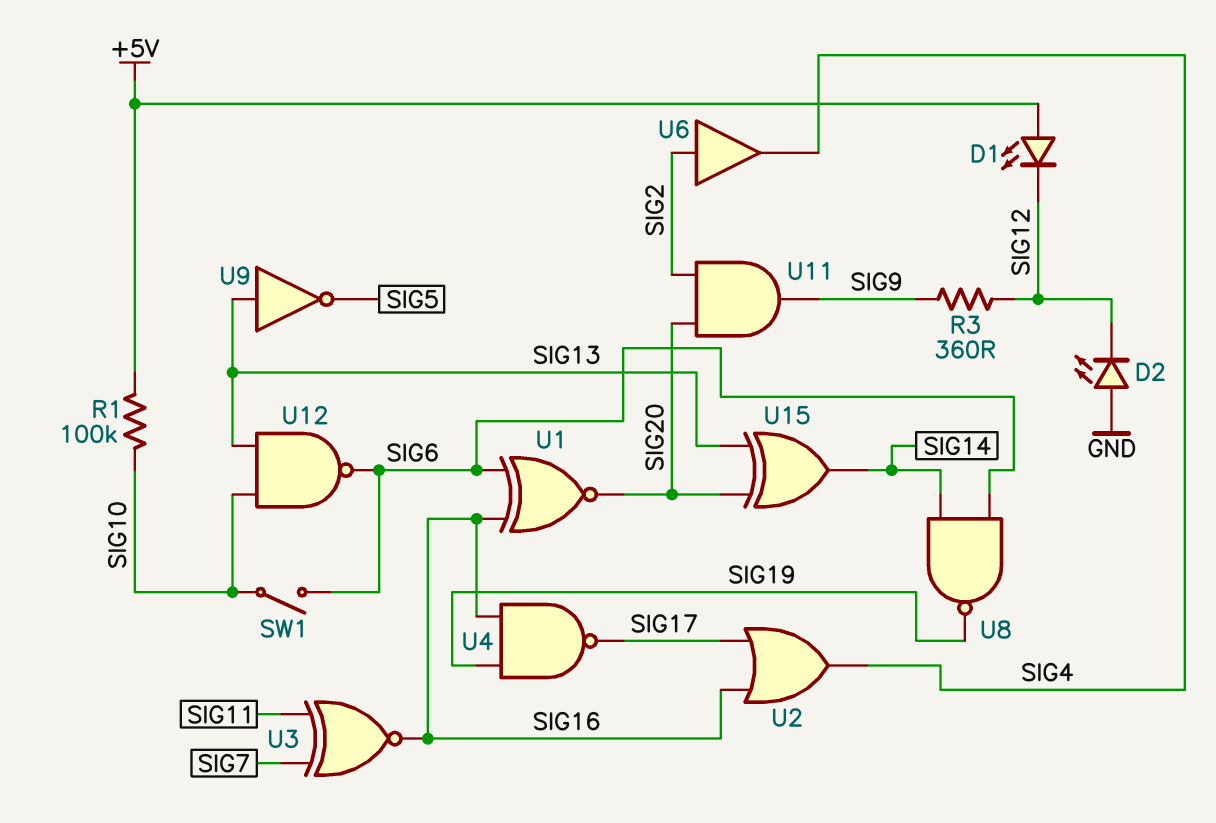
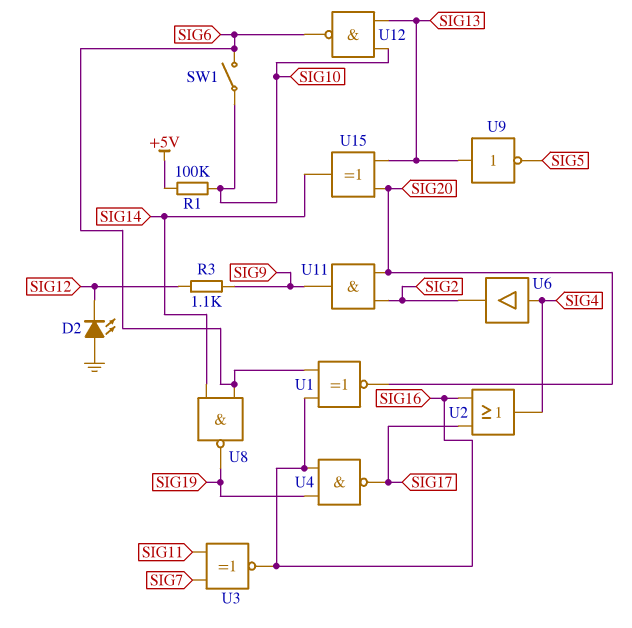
D1: LED (A +5V, K SIG12) -> none
R3: 360 (SIG9, SIG12) -> 1.1k (SIG9, SIG12)
U6: buffer (in SIG2, out SIG4) -> buffer (in SIG4, out SIG2)

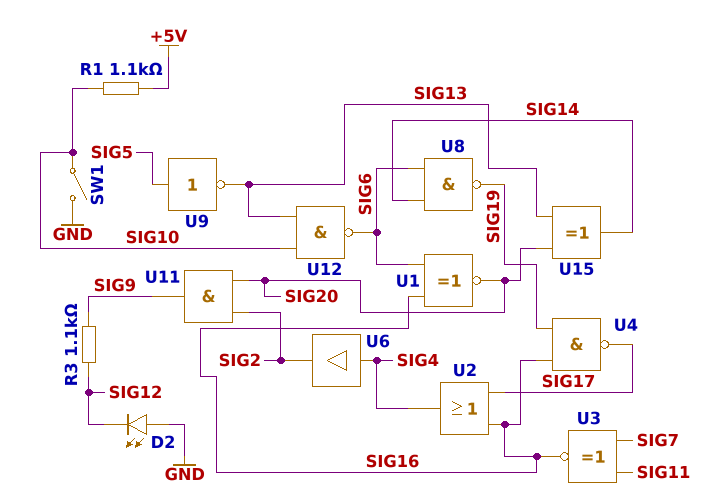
R1: 100k (+5V, SIG10) -> 1.1k (+5V, SIG10)
SW1: switch (SIG6, SIG10) -> switch (GND, SIG10)
U9: NOT (in SIG13, out SIG5) -> NOT (in SIG5, out SIG13)

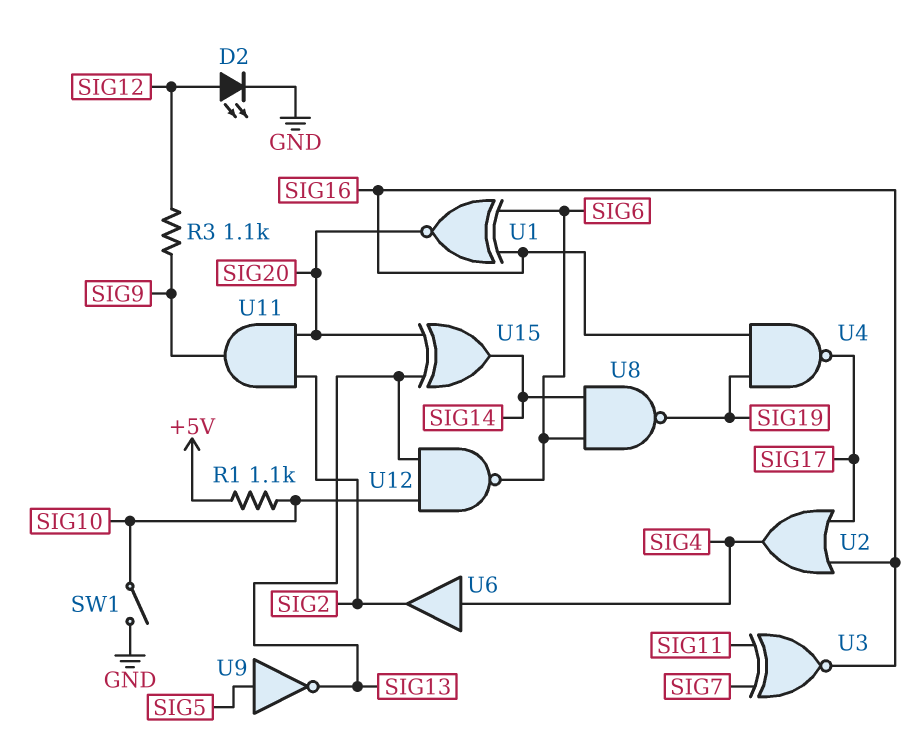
D2: LED (A GND, K SIG12) -> LED (A SIG12, K GND)

